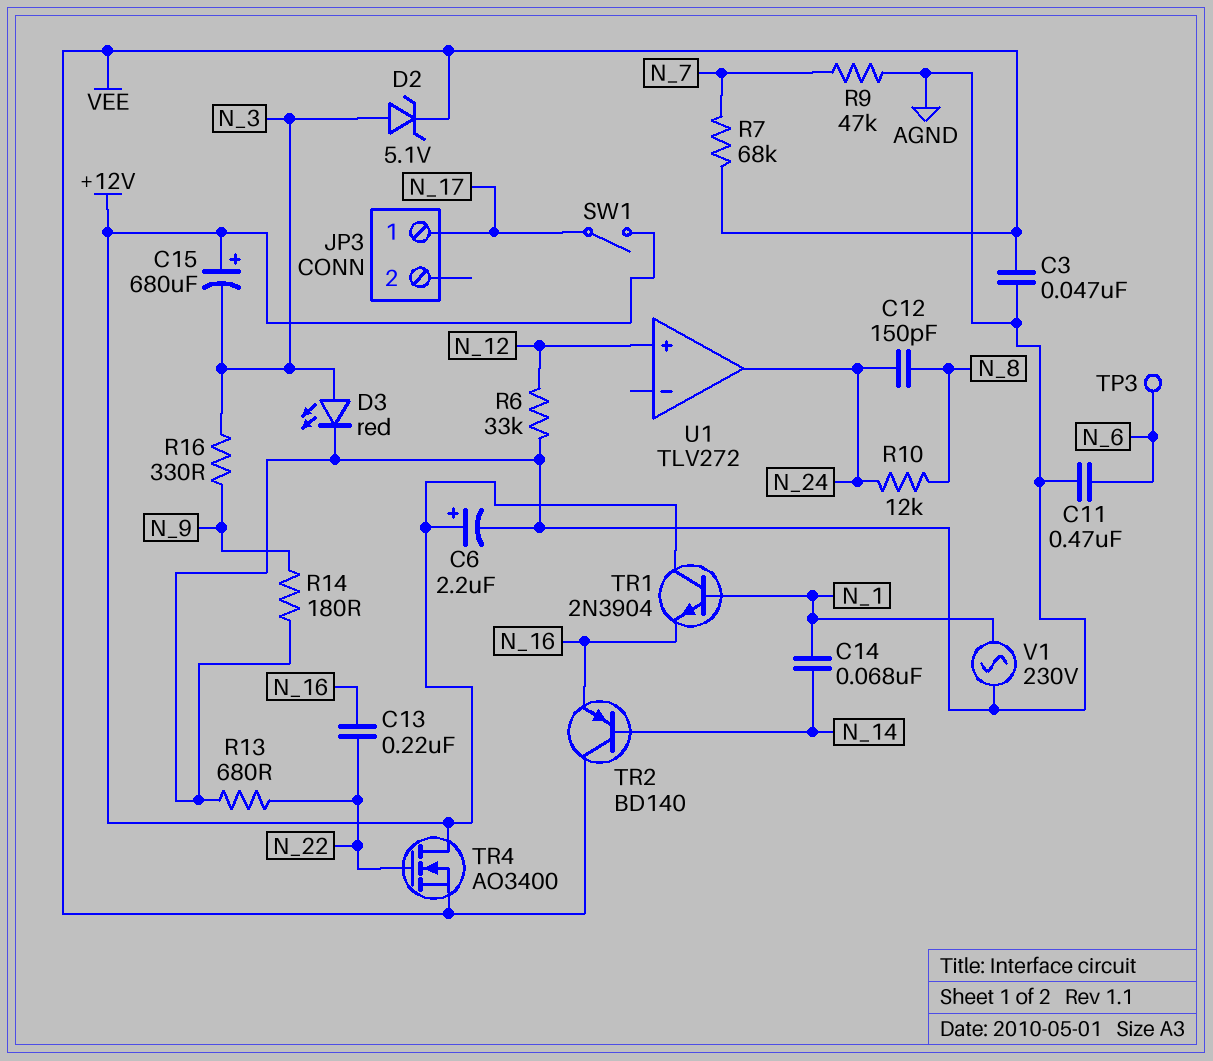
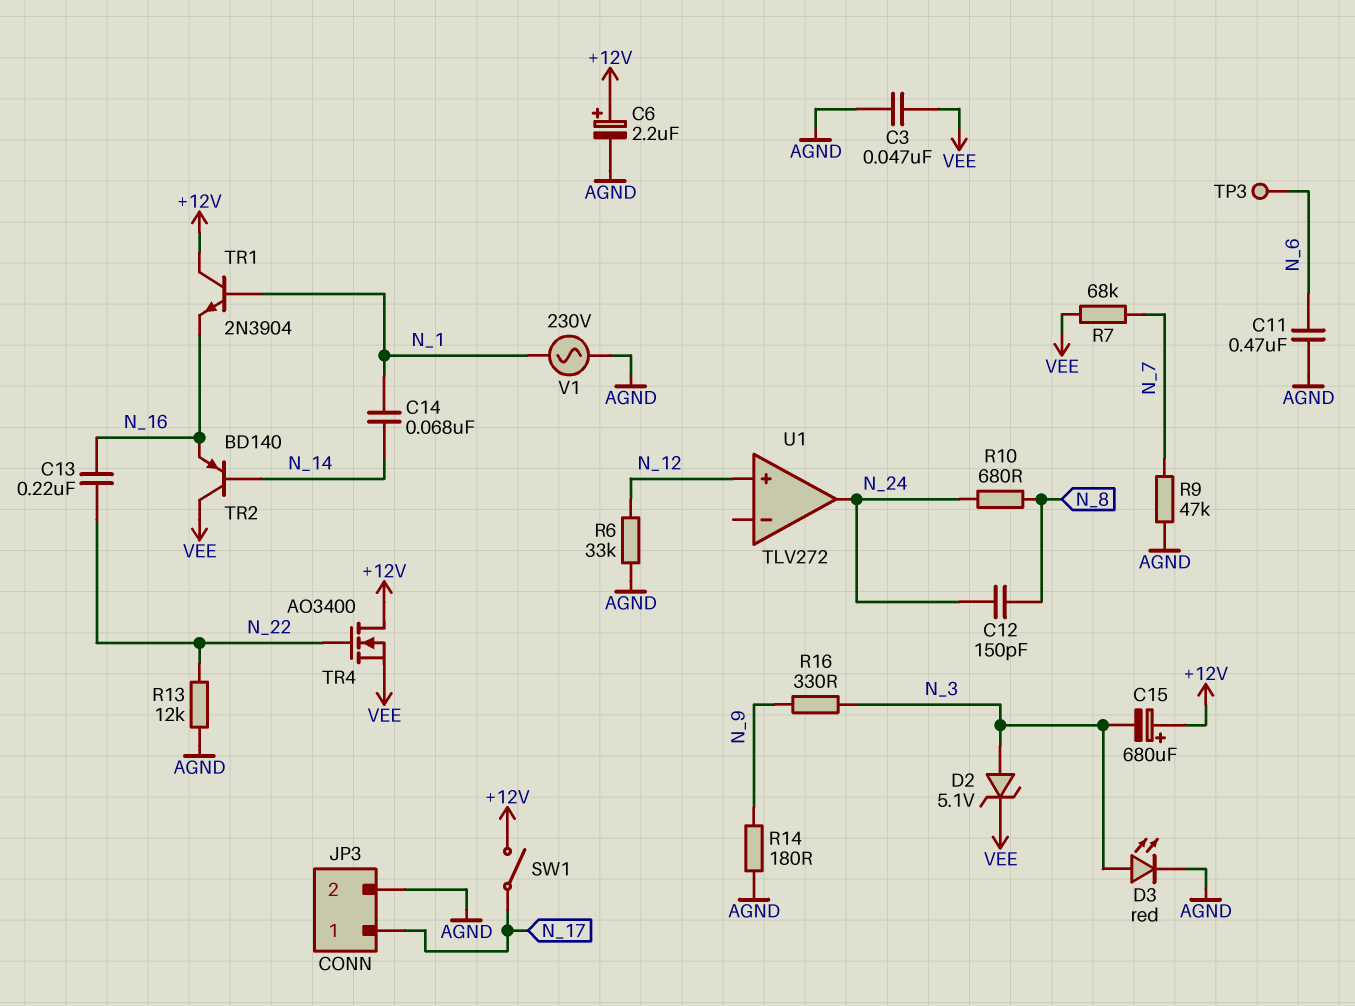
JP3 pin 2: none -> AGND
R10: 12k (N_8, N_24) -> 680 (N_8, N_24)
R13: 680 (AGND, N_22) -> 12k (AGND, N_22)

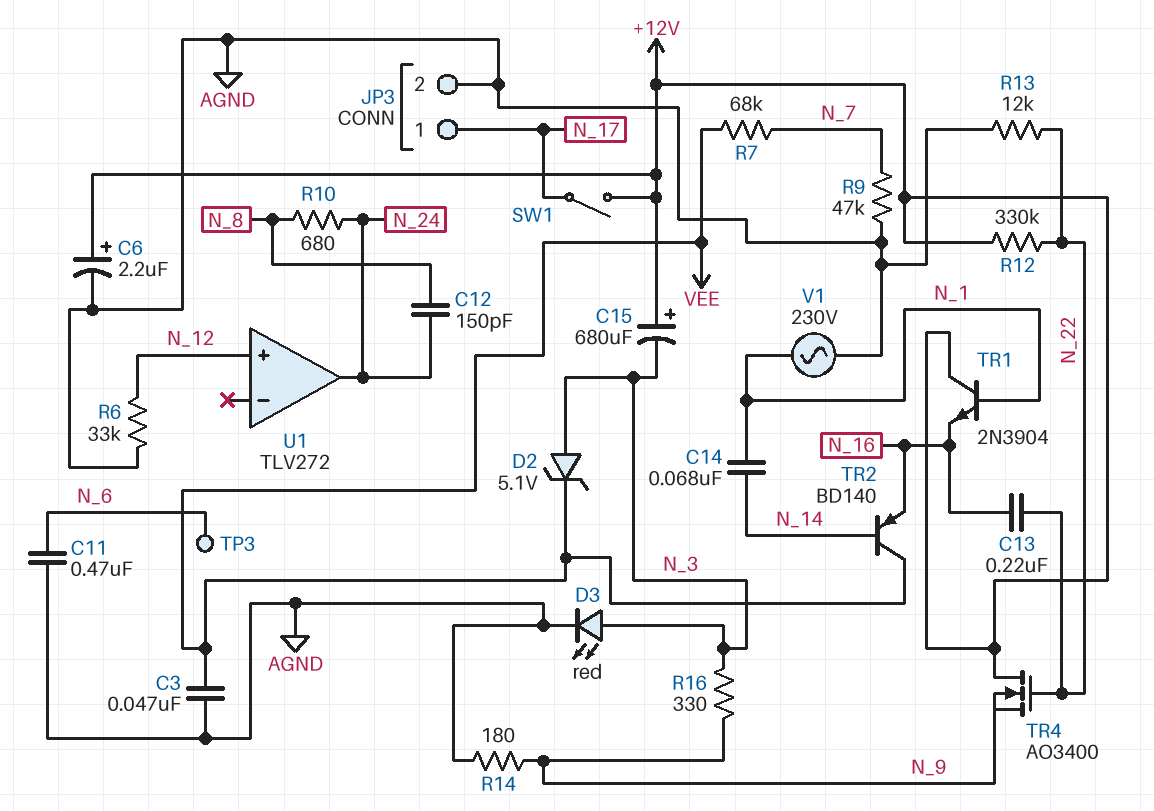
R12: none -> 330k (+12V, N_22)
TR4: NMOS AO3400 (G N_22, D +12V, S VEE) -> NMOS AO3400 (G N_22, D +12V, S N_9)

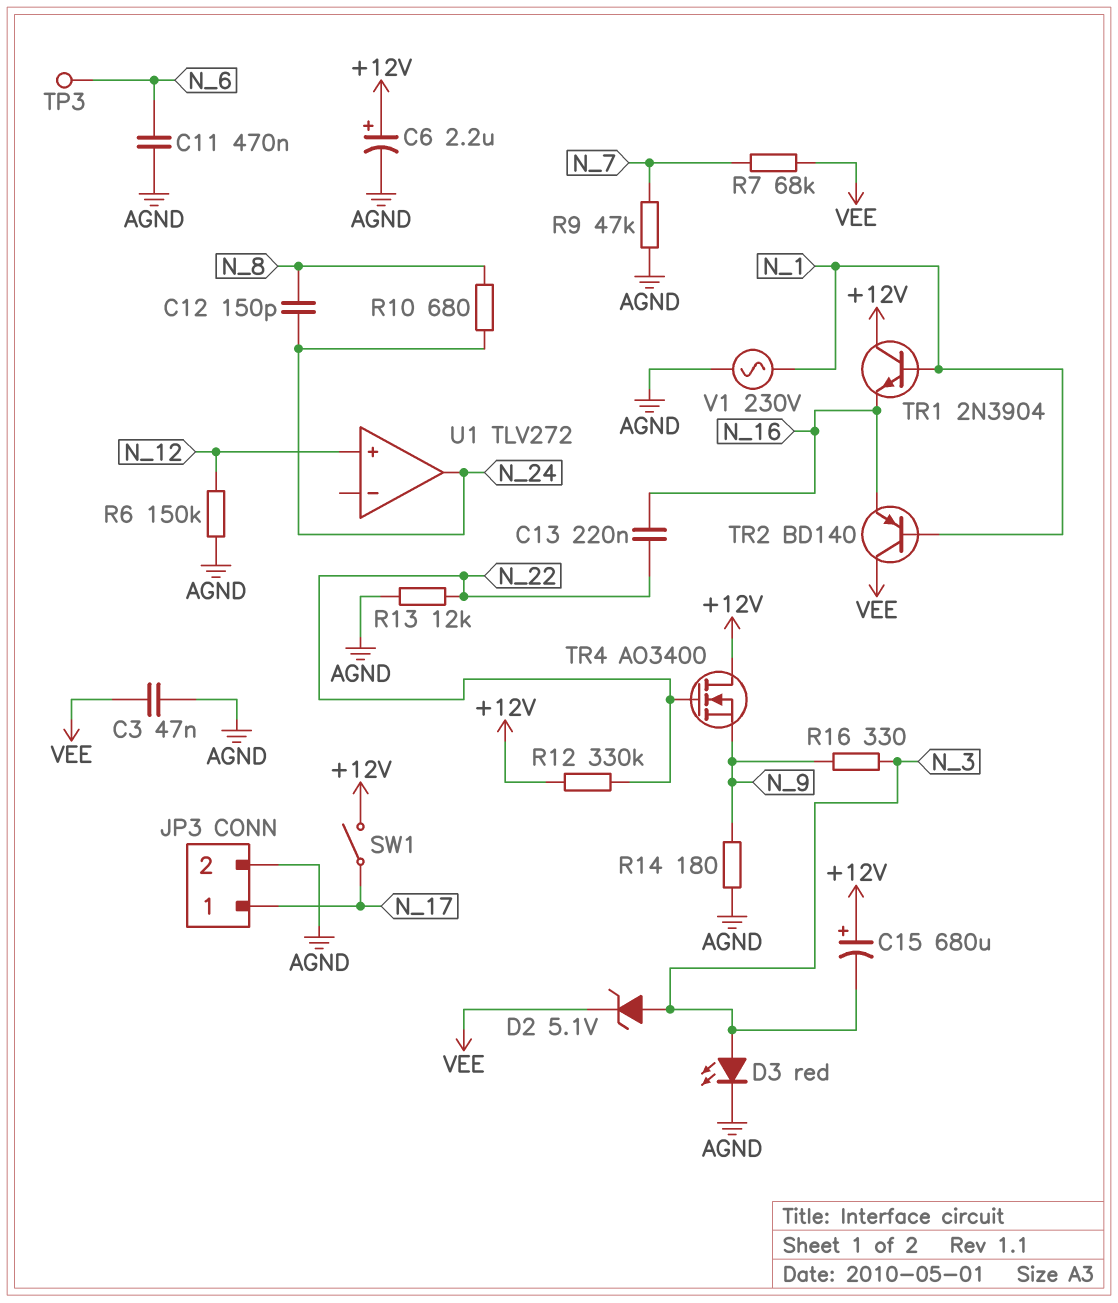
C14: 68nF (N_1, N_14) -> none
R6: 33k (AGND, N_12) -> 150k (AGND, N_12)
TR2: PNP BD140 (B N_14, C VEE, E N_16) -> PNP BD140 (B N_1, C VEE, E N_16)

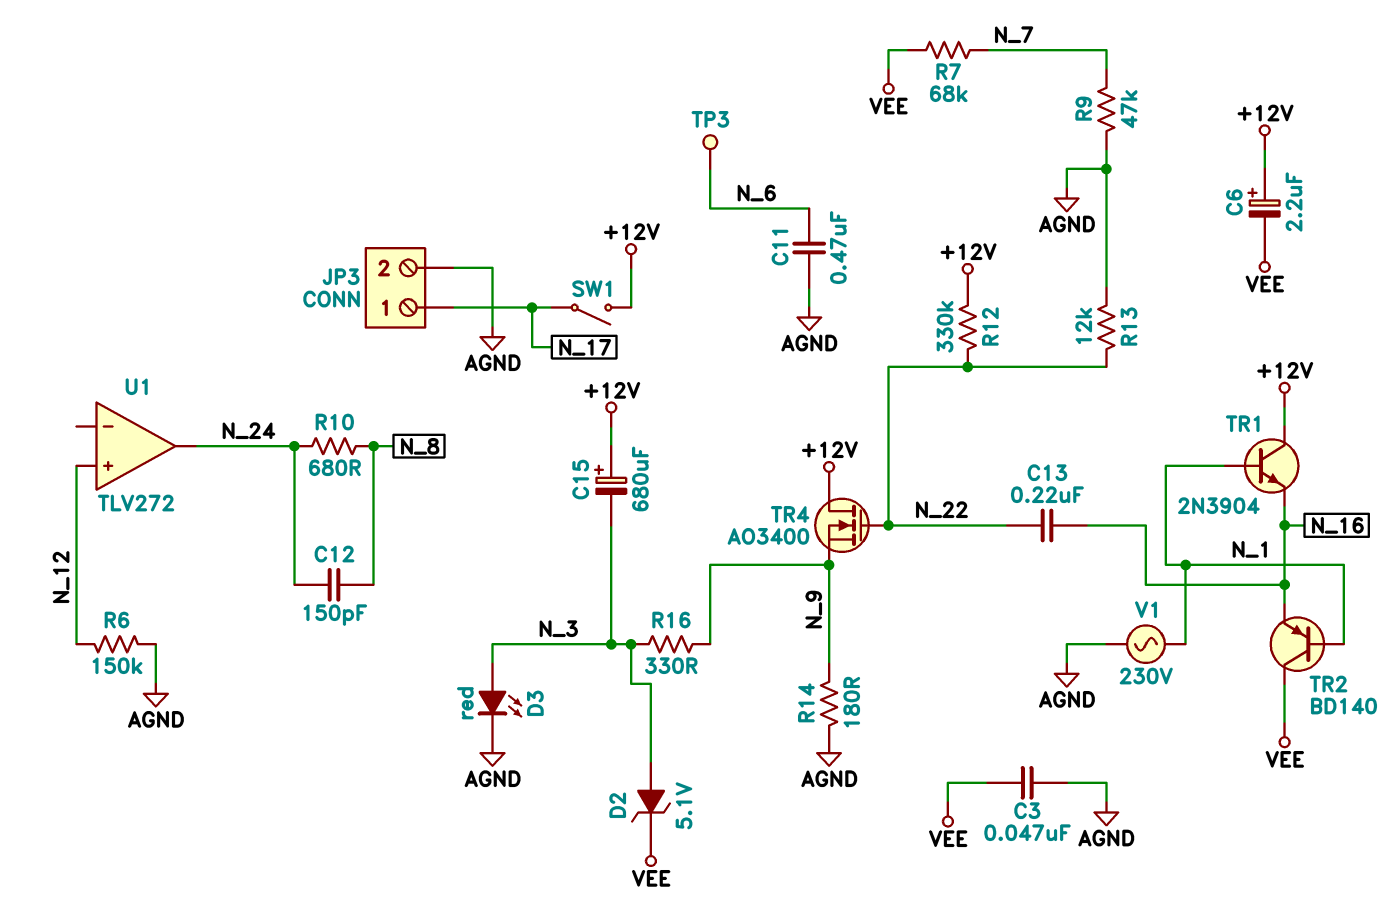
C6: 2.2uF (plus +12V, minus AGND) -> 2.2uF (plus +12V, minus VEE)

